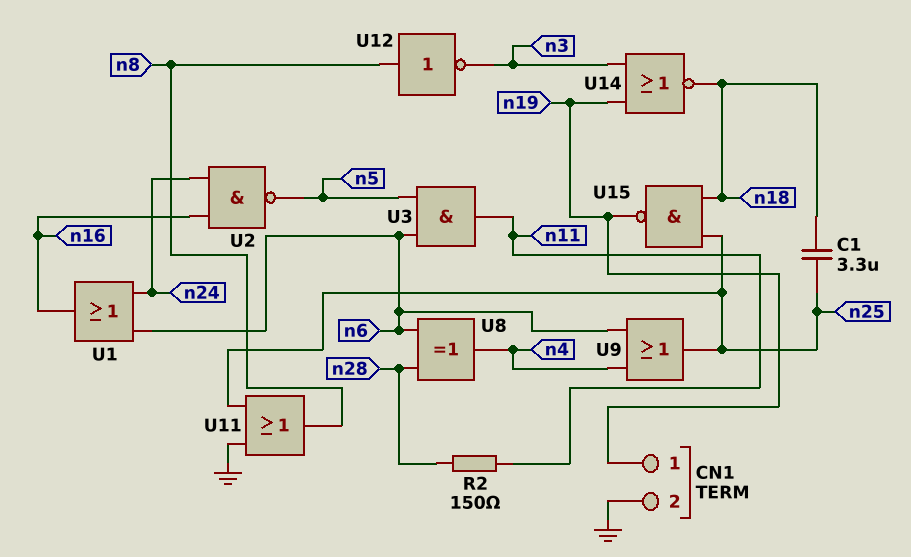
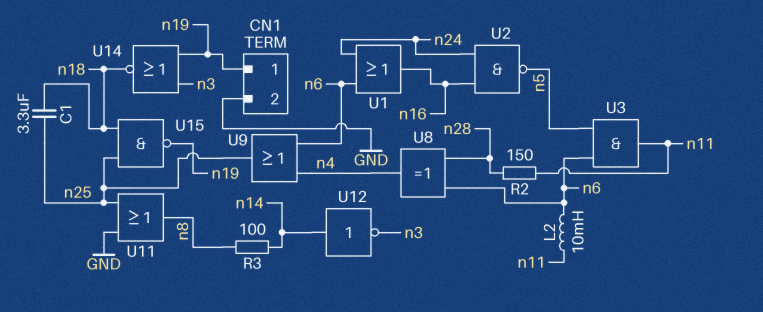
L2: none -> 10mH (n6, n11)
R3: none -> 100 (n8, n14)
U12: NOT (in n8, out n3) -> NOT (in n14, out n3)

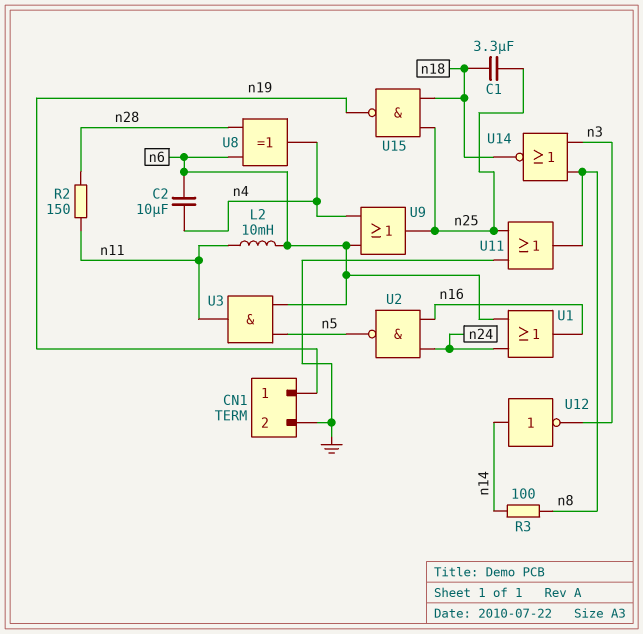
C2: none -> 10uF (n4, n6)
U14: NOR (in n3, in n19, out n18) -> NOR (in n3, in n8, out n18)

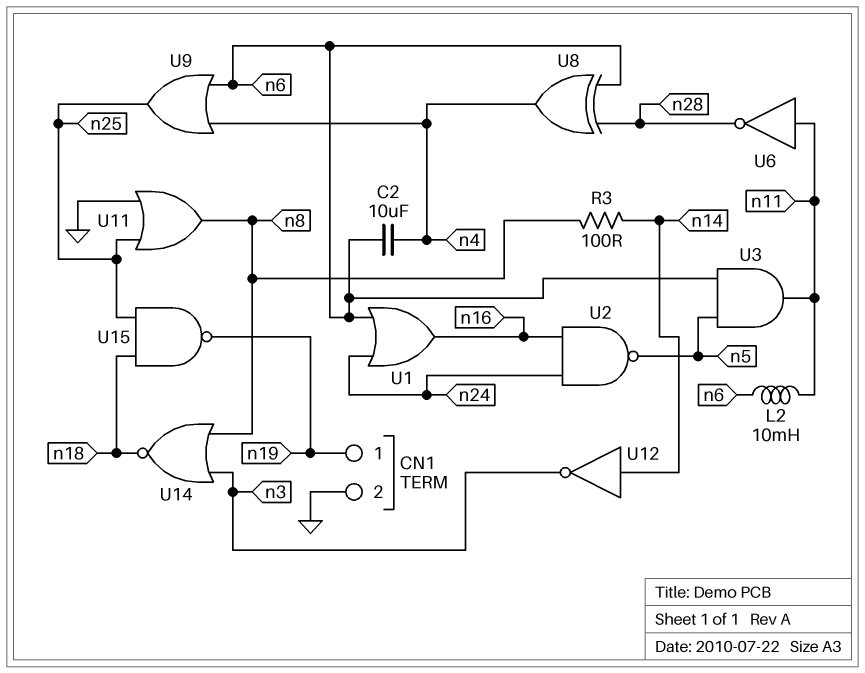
C1: 3.3uF (n18, n25) -> none
R2: 150 (n11, n28) -> none
U6: none -> NOT (in n11, out n28)

